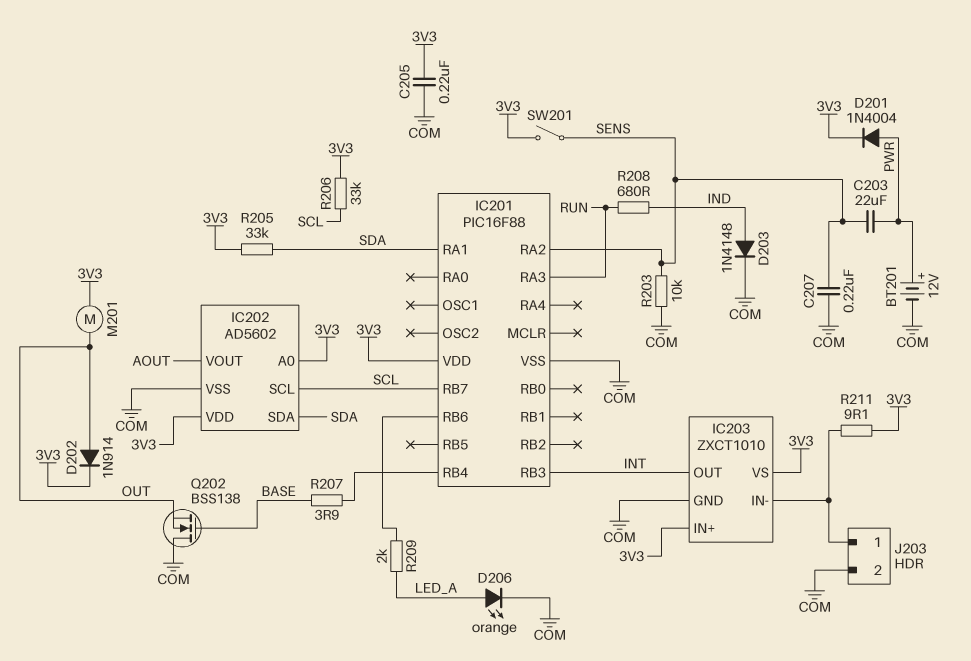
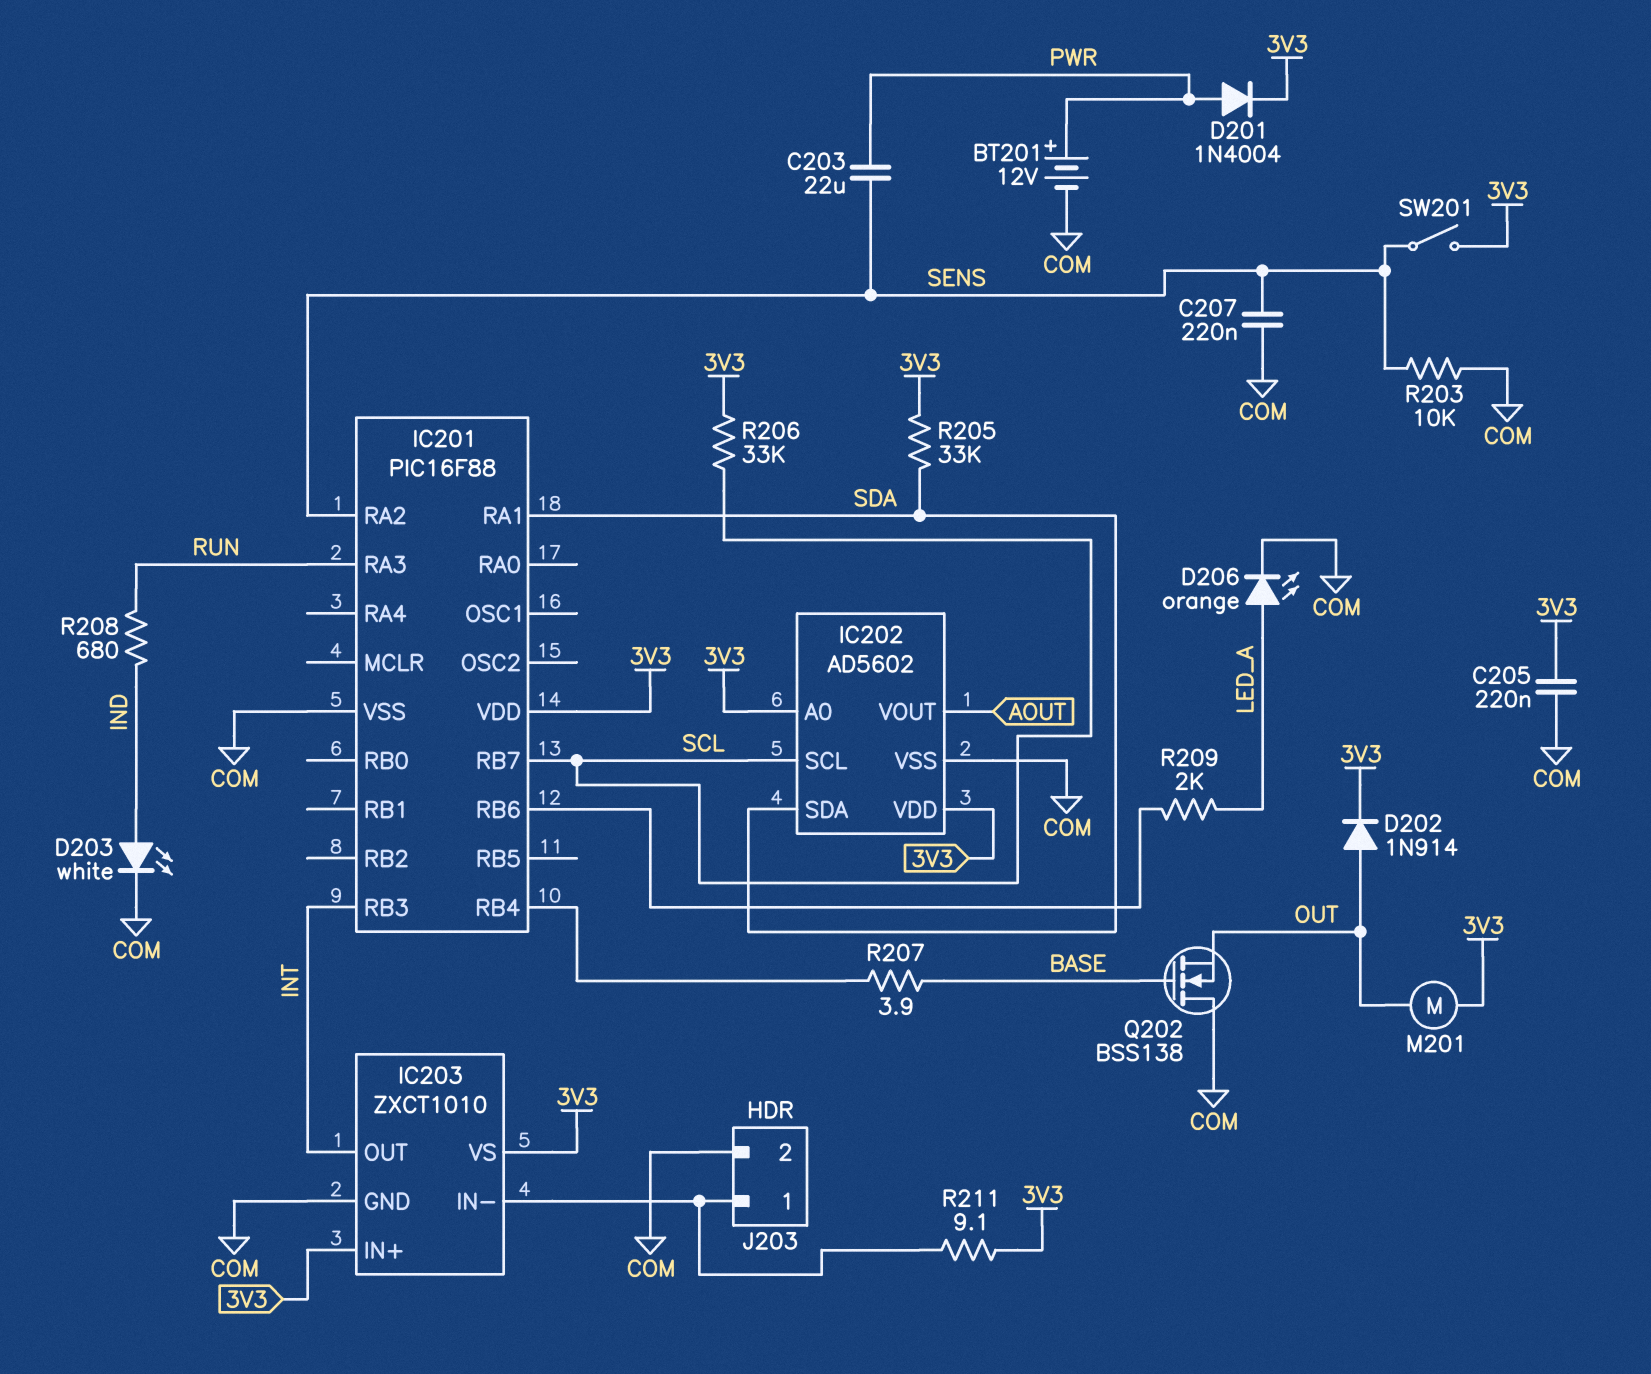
D203: diode 1N4148 (A IND, K COM) -> LED white (A IND, K COM)

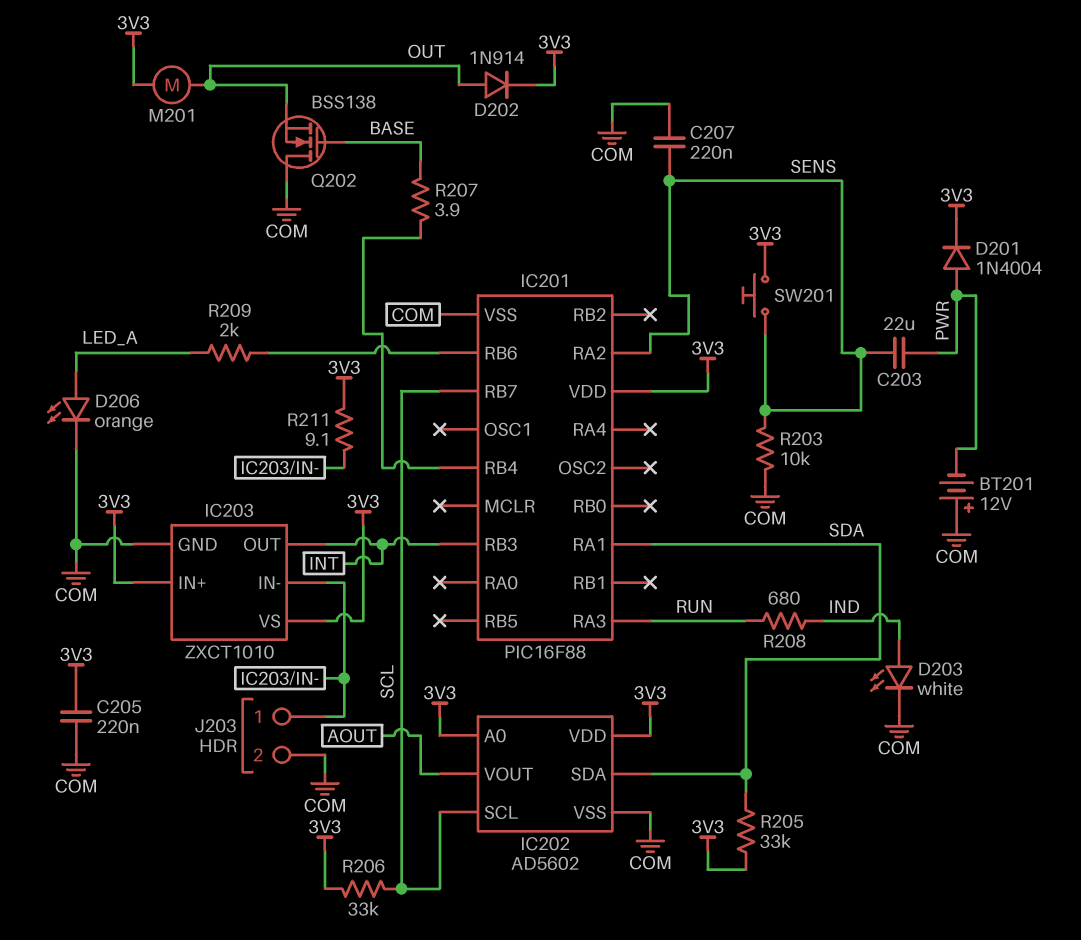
BT201: 12V (plus PWR, minus COM) -> 12V (plus COM, minus PWR)
SW201: switch (3V3, SENS) -> button (3V3, SENS)

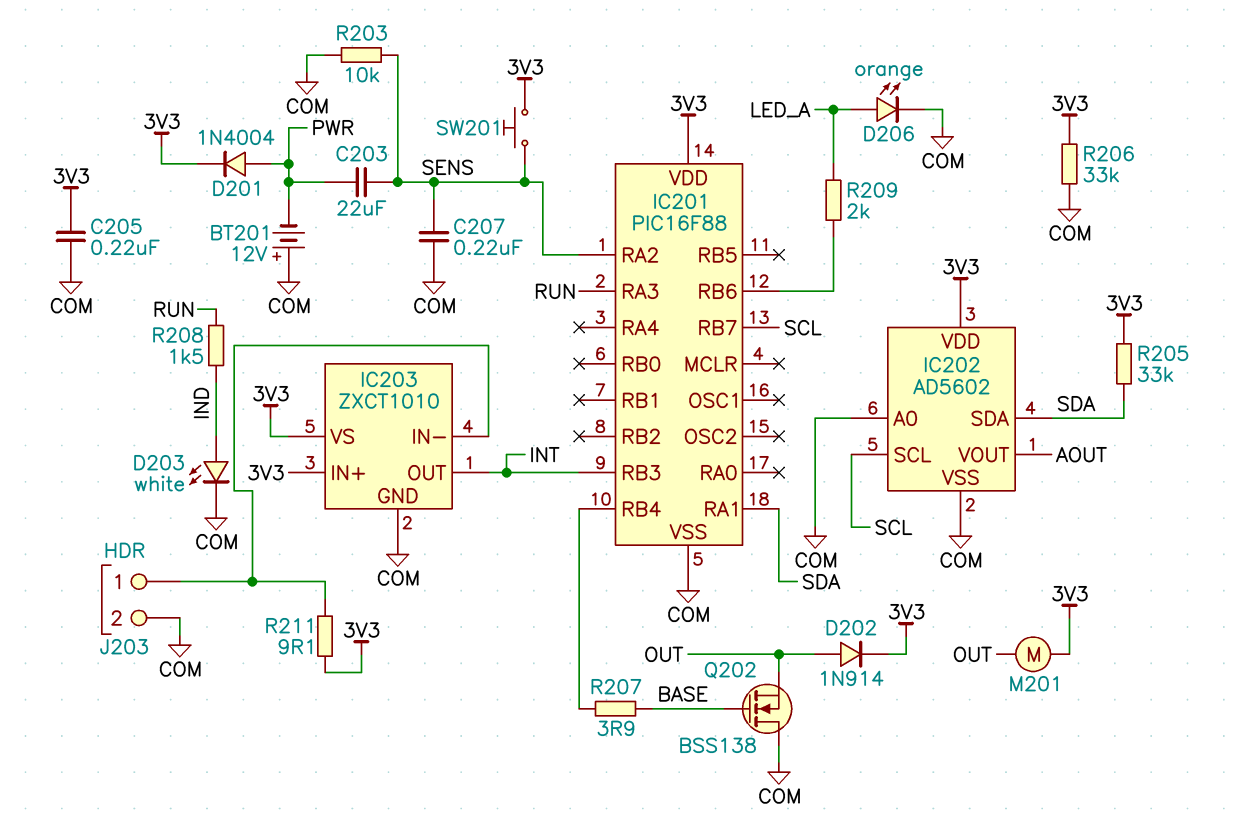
IC202 pin A0: 3V3 -> COM
R206: 33k (3V3, SCL) -> 33k (3V3, COM)
R208: 680 (IND, RUN) -> 1.5k (IND, RUN)

